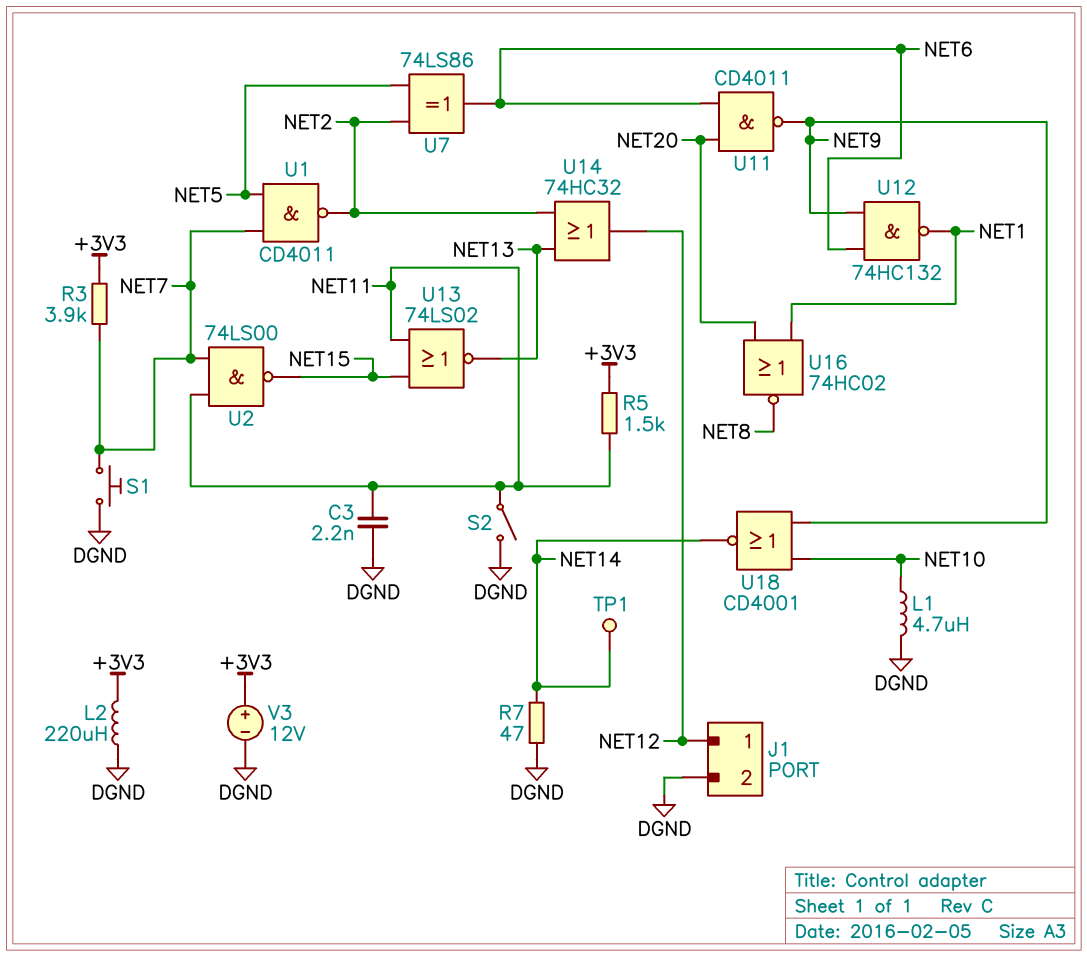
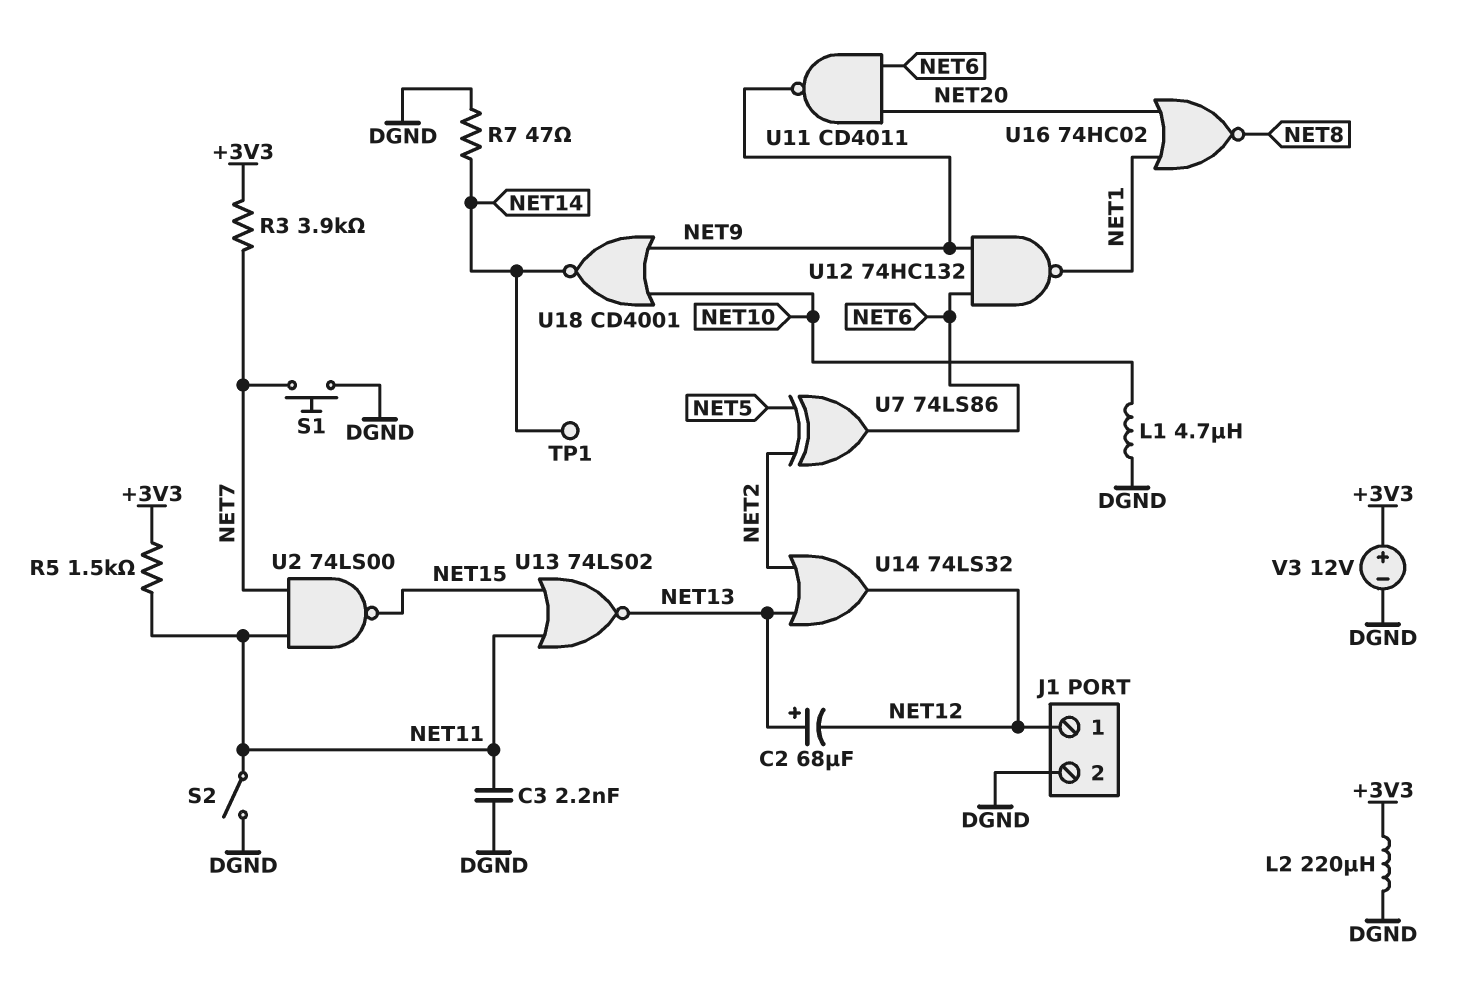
C2: none -> 68uF (plus NET13, minus NET12)
U1: NAND CD4011 (in NET5, in NET7, out NET2) -> none
U14: OR 74HC32 (in NET2, in NET13, out NET12) -> OR 74LS32 (in NET2, in NET13, out NET12)

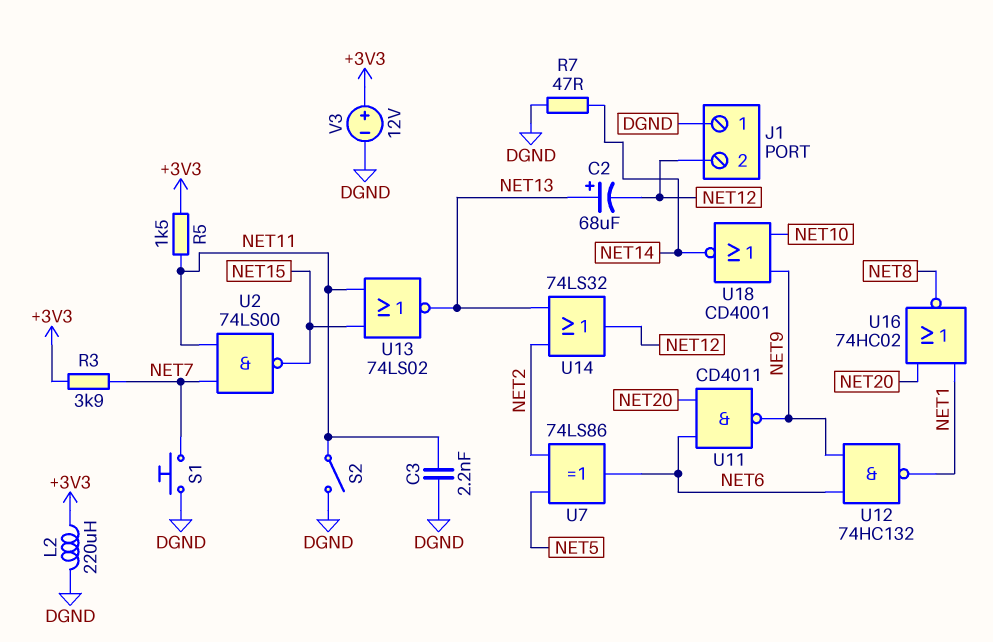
J1 pin 1: NET12 -> DGND
J1 pin 2: DGND -> NET12
L1: 4.7uH (DGND, NET10) -> none
TP1: test point (NET14) -> none

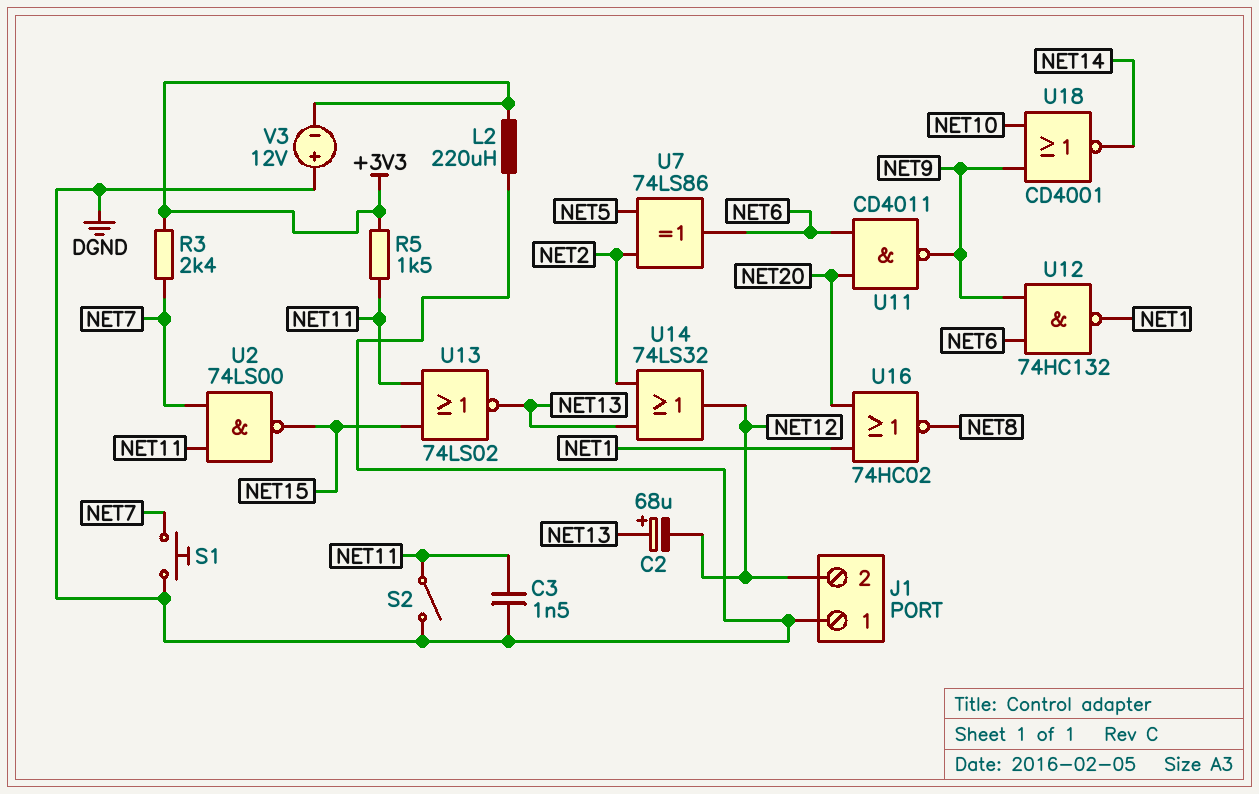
C3: 2.2nF (DGND, NET11) -> 1.5nF (DGND, NET11)
R3: 3.9k (+3V3, NET7) -> 2.4k (+3V3, NET7)
R7: 47 (DGND, NET14) -> none
V3: 12V (plus +3V3, minus DGND) -> 12V (plus DGND, minus +3V3)

